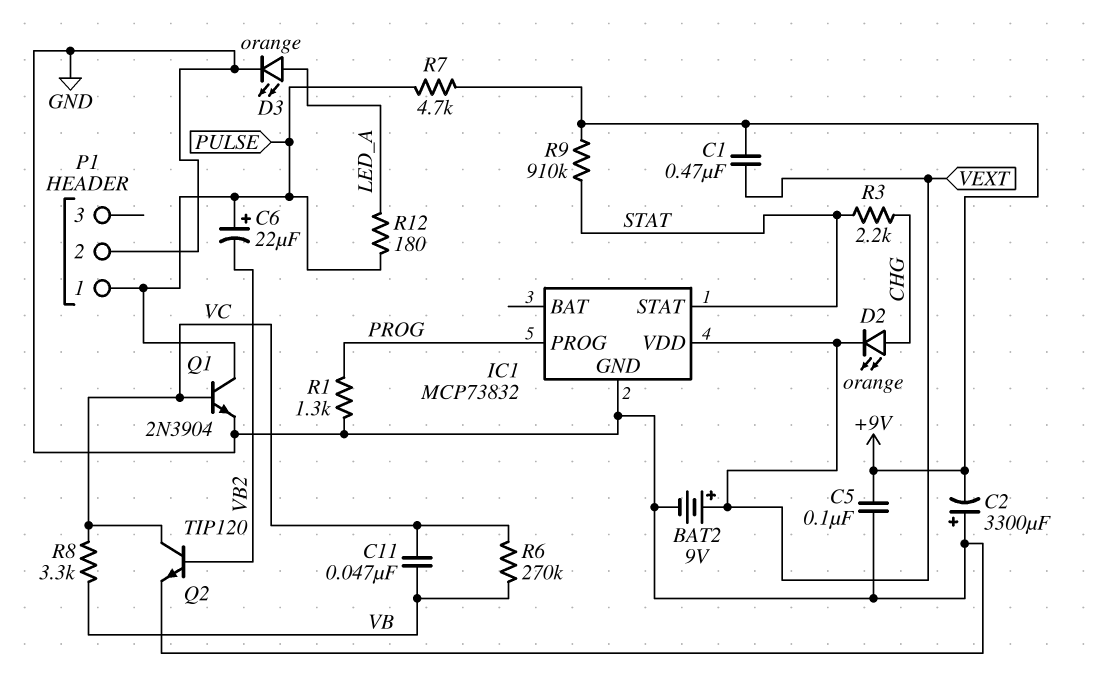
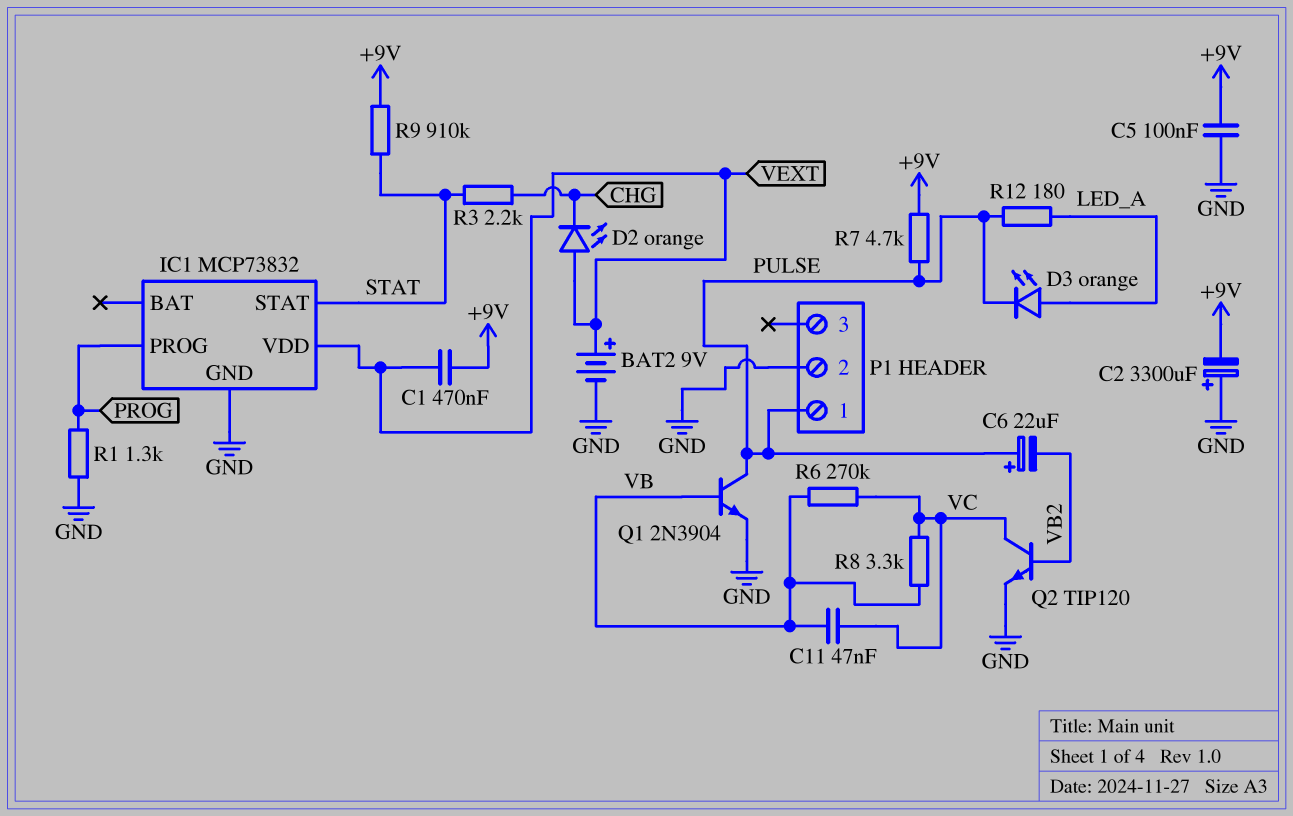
D2: LED orange (A CHG, K VEXT) -> LED orange (A VEXT, K CHG)
D3: LED orange (A LED_A, K GND) -> LED orange (A LED_A, K PULSE)
Q1: NPN 2N3904 (B VC, C PULSE, E GND) -> NPN 2N3904 (B VB, C PULSE, E GND)

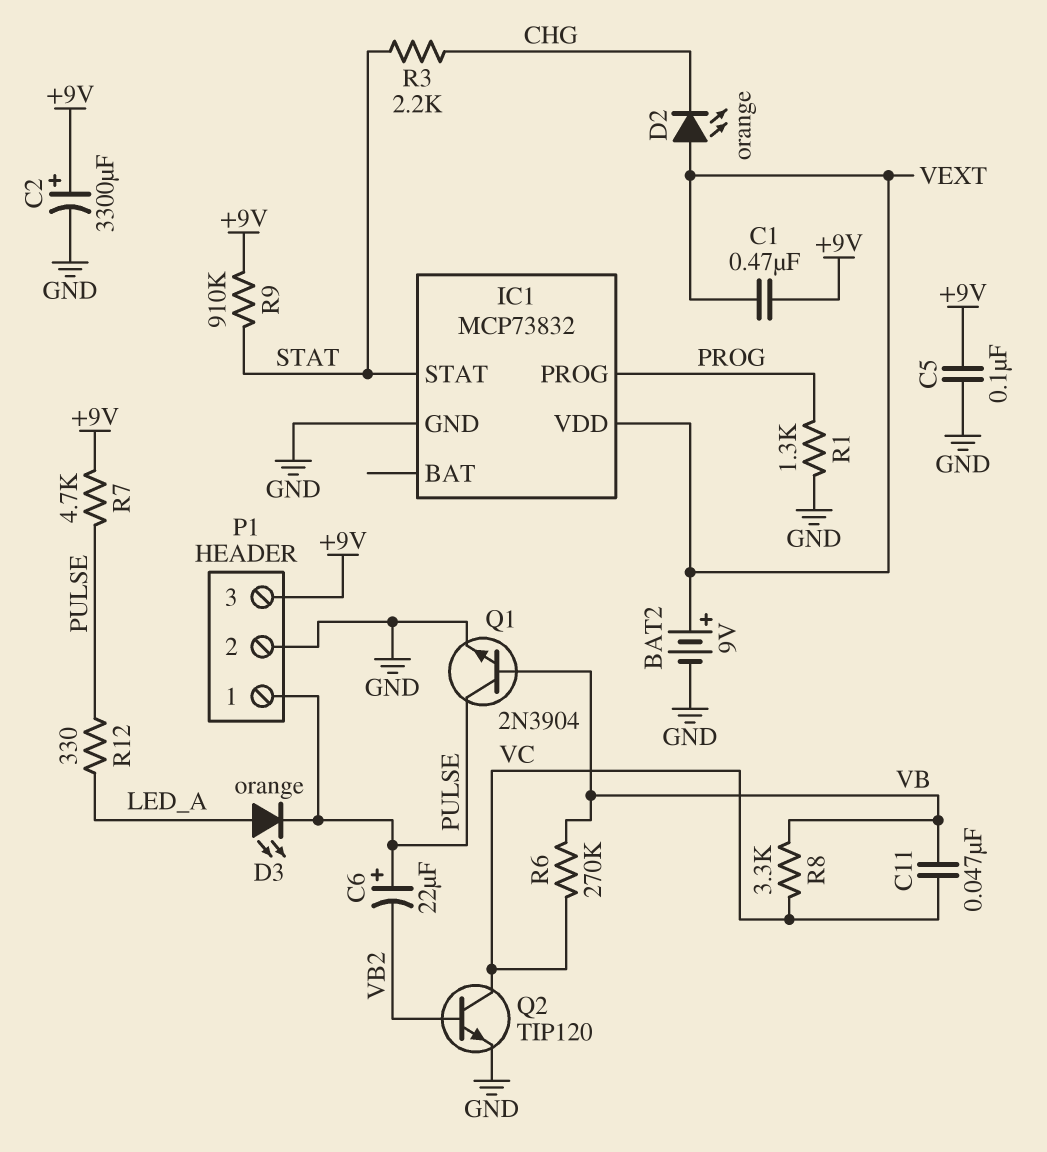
C2: 3300uF (plus GND, minus +9V) -> 3300uF (plus +9V, minus GND)
P1 pin 3: none -> +9V
R12: 180 (LED_A, PULSE) -> 330 (LED_A, PULSE)

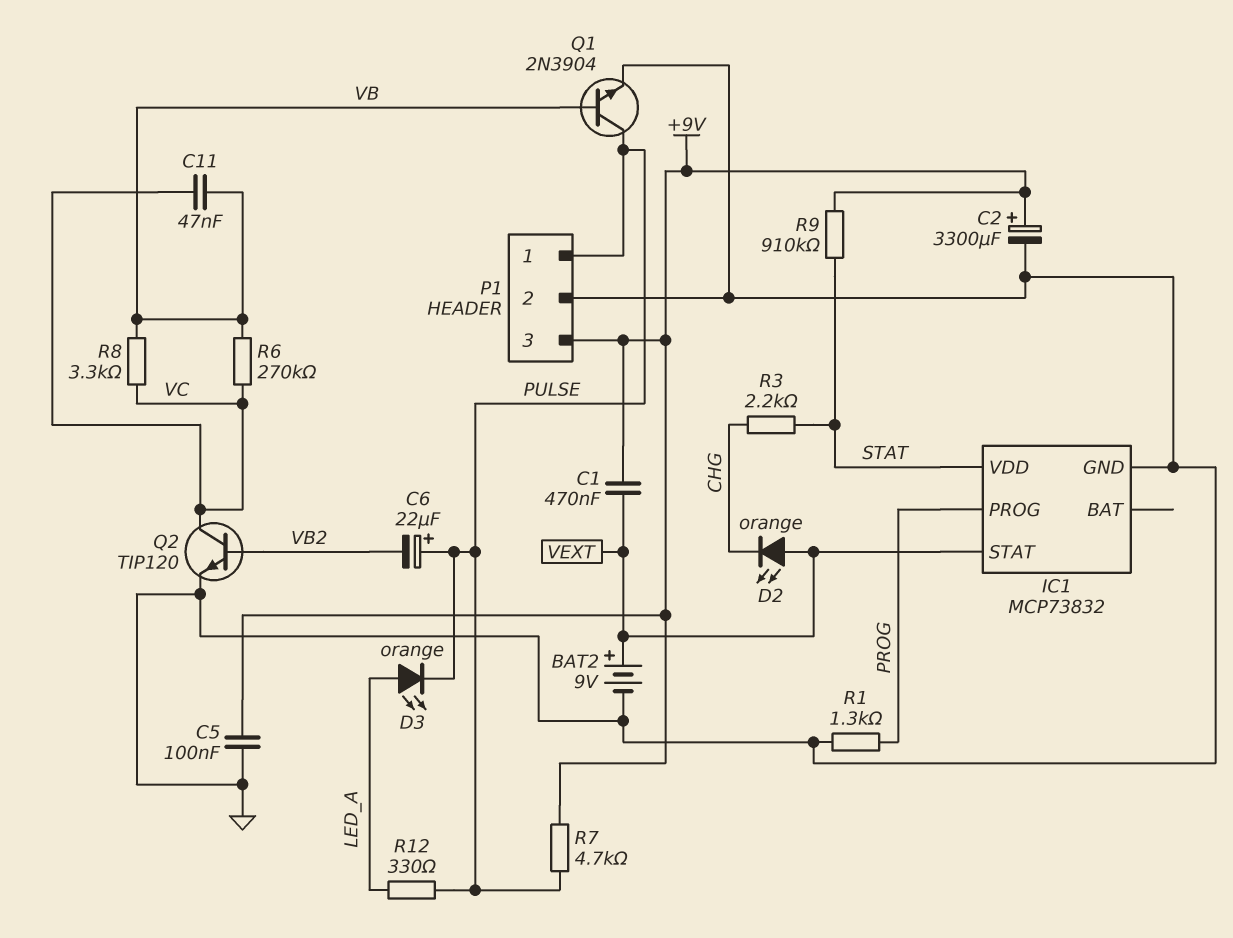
IC1 pin STAT: STAT -> VEXT
IC1 pin VDD: VEXT -> STAT

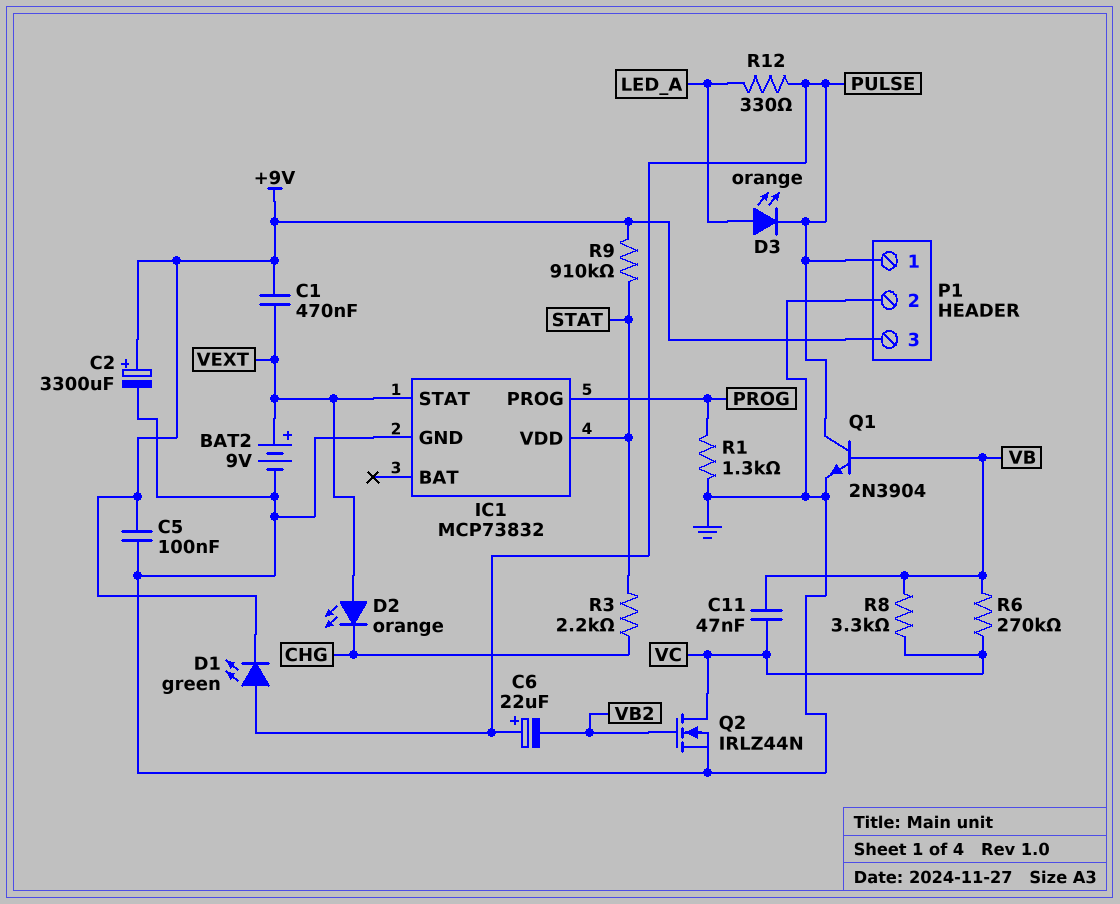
D1: none -> LED green (A PULSE, K +9V)
Q2: NPN TIP120 (B VB2, C VC, E GND) -> NMOS IRLZ44N (G VB2, D VC, S GND)
R7: 4.7k (+9V, PULSE) -> none

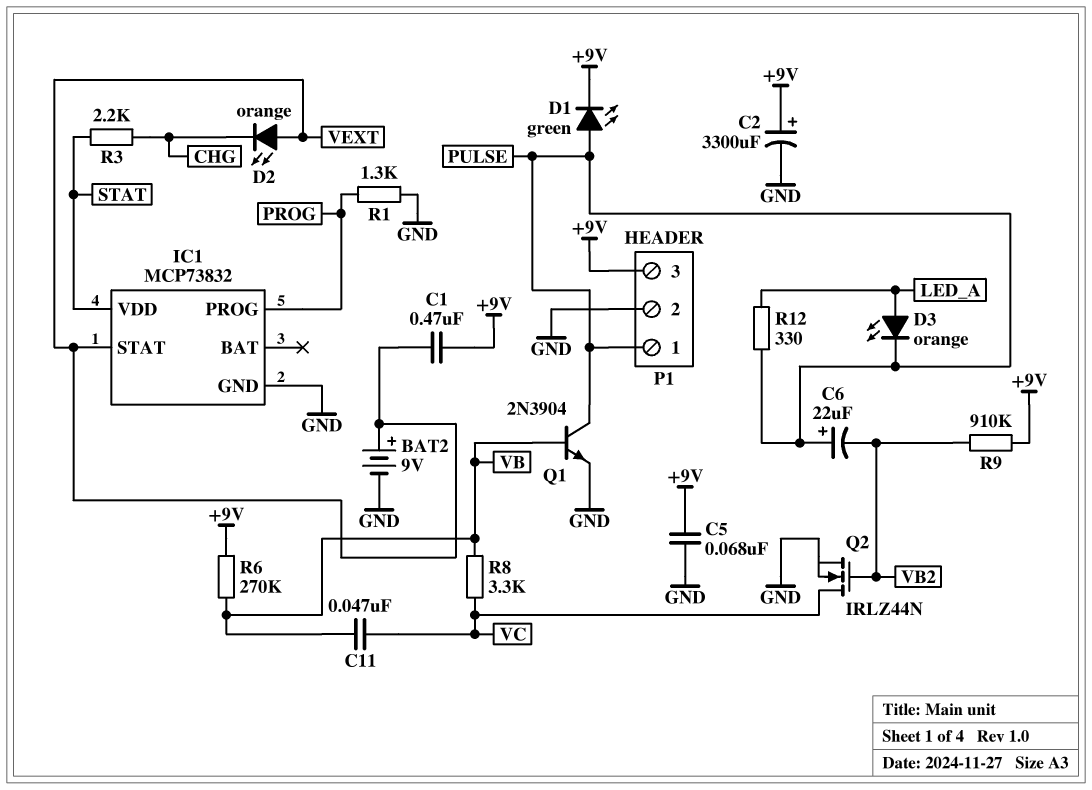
C5: 100nF (+9V, GND) -> 68nF (+9V, GND)
R6: 270k (VB, VC) -> 270k (+9V, VB)
R9: 910k (+9V, STAT) -> 910k (+9V, VB2)

